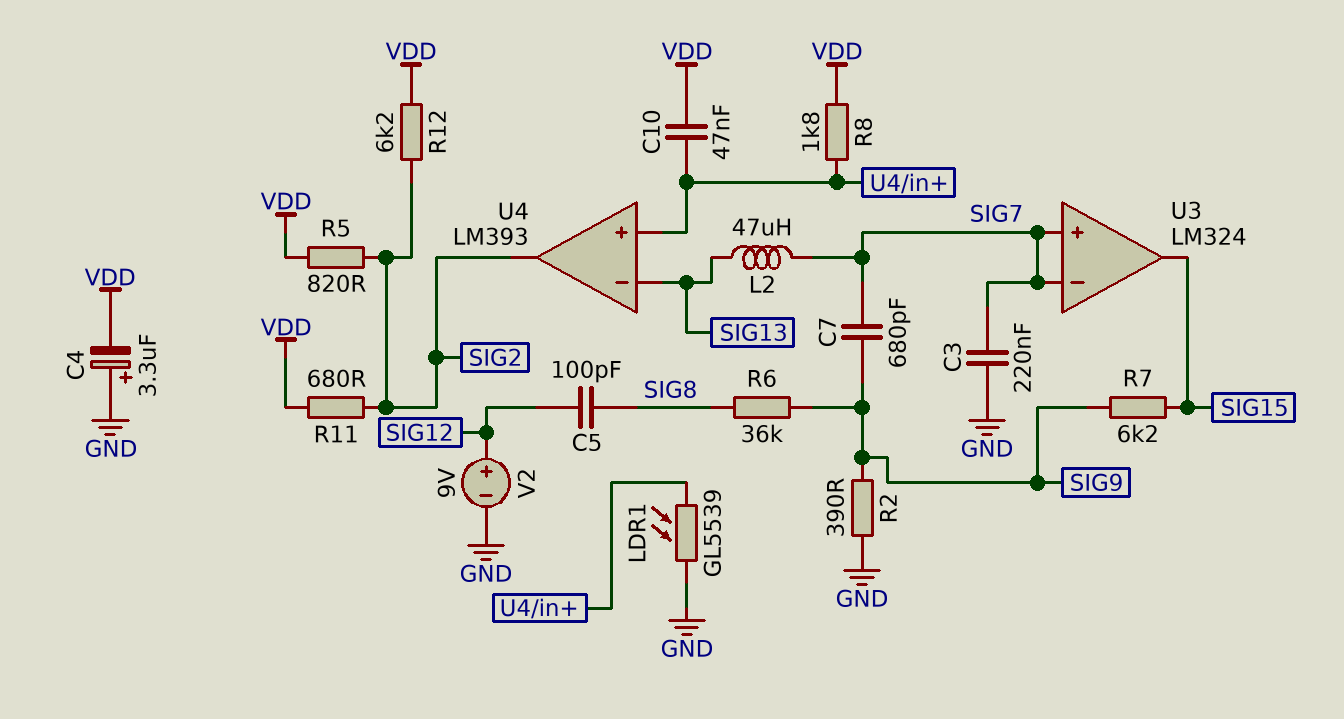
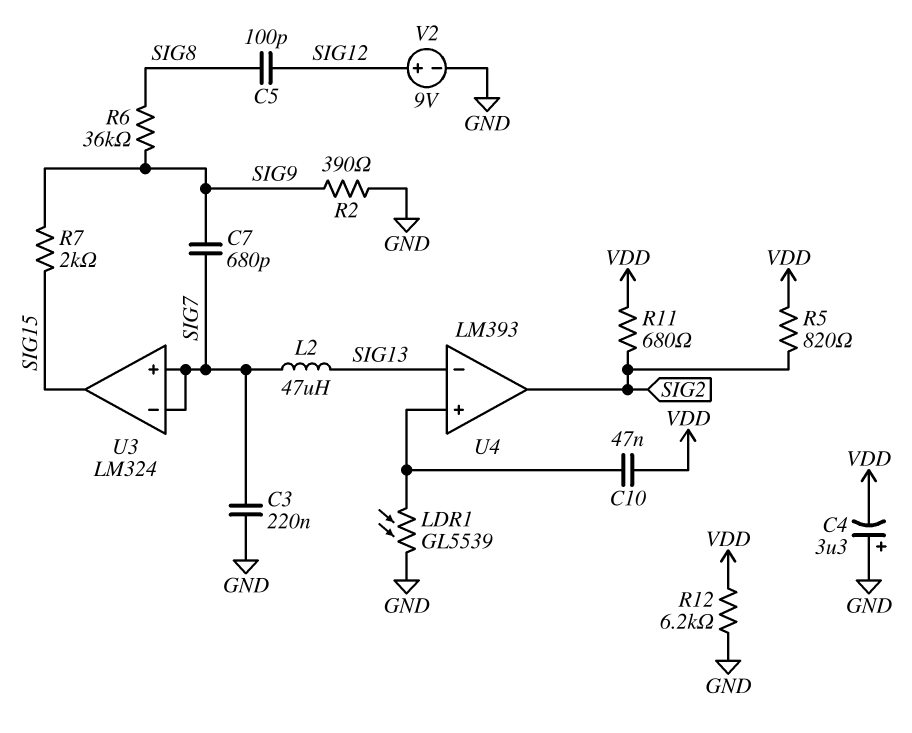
R7: 6.2k (SIG9, SIG15) -> 2k (SIG9, SIG15)
R8: 1.8k (U4/in+, VDD) -> none
R12: 6.2k (SIG2, VDD) -> 6.2k (GND, VDD)

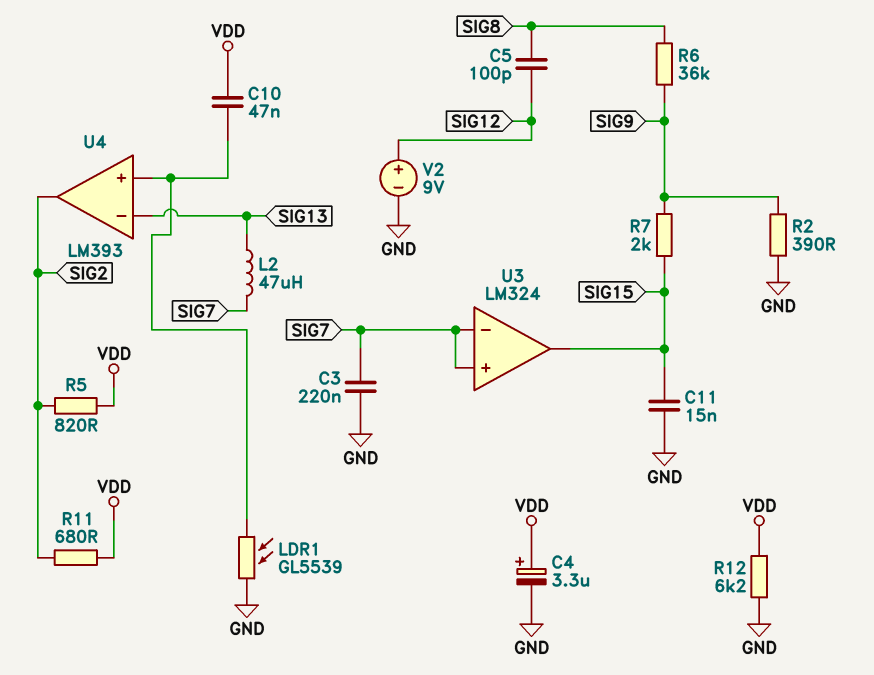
C4: 3.3uF (plus GND, minus VDD) -> 3.3uF (plus VDD, minus GND)
C7: 680pF (SIG7, SIG9) -> none
C11: none -> 15nF (GND, SIG15)

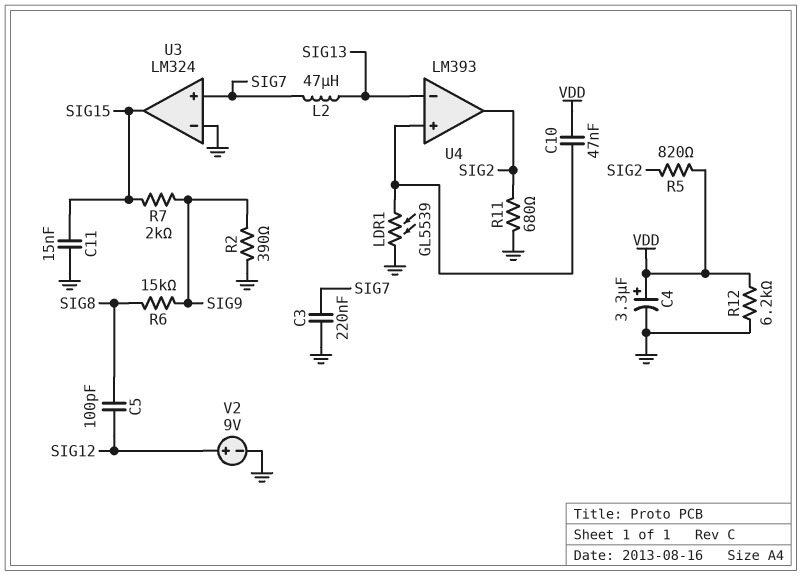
R6: 36k (SIG8, SIG9) -> 15k (SIG8, SIG9)
R11: 680 (SIG2, VDD) -> 680 (GND, SIG2)
U3 pin in-: SIG7 -> GND

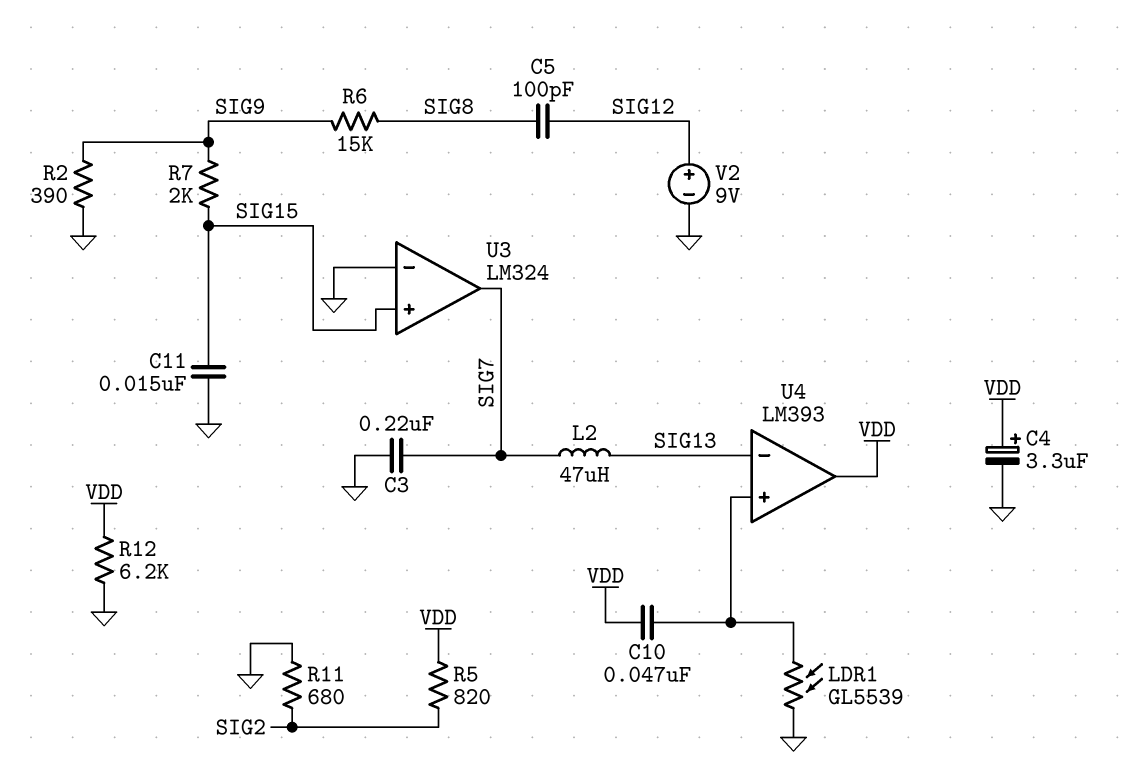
U3 pin in+: SIG7 -> SIG15
U3 pin out: SIG15 -> SIG7
U4 pin out: SIG2 -> VDD

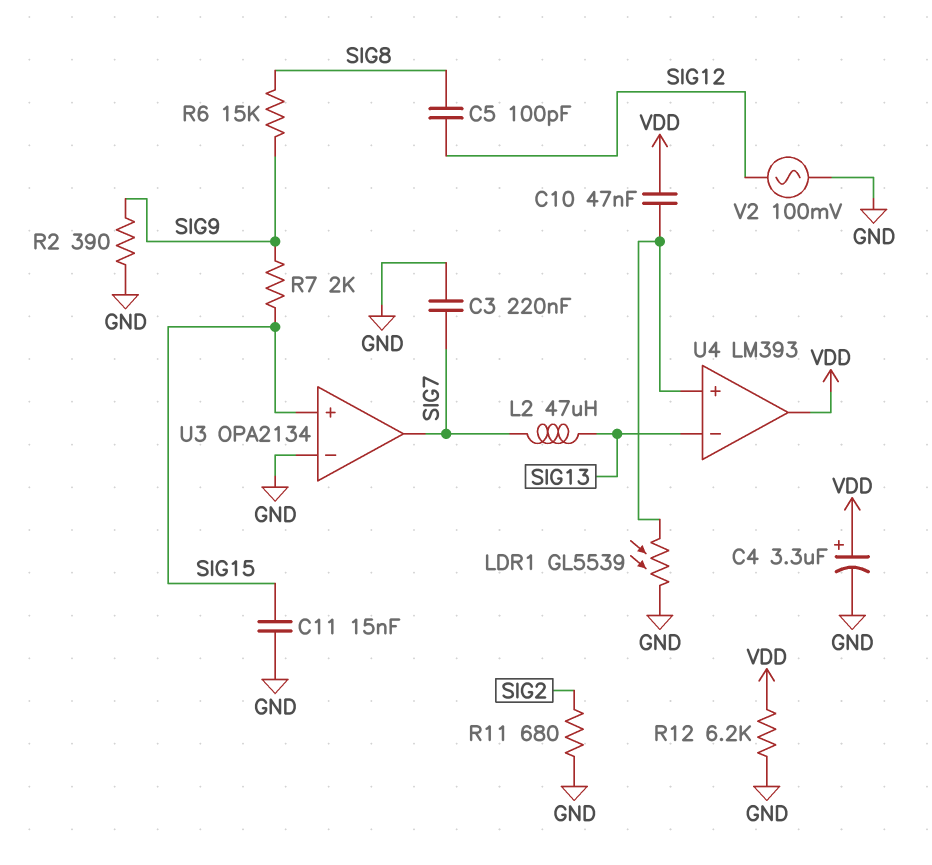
R5: 820 (SIG2, VDD) -> none
U3: LM324 -> OPA2134
V2: 9V (plus SIG12, minus GND) -> AC 100mV (GND, SIG12)

